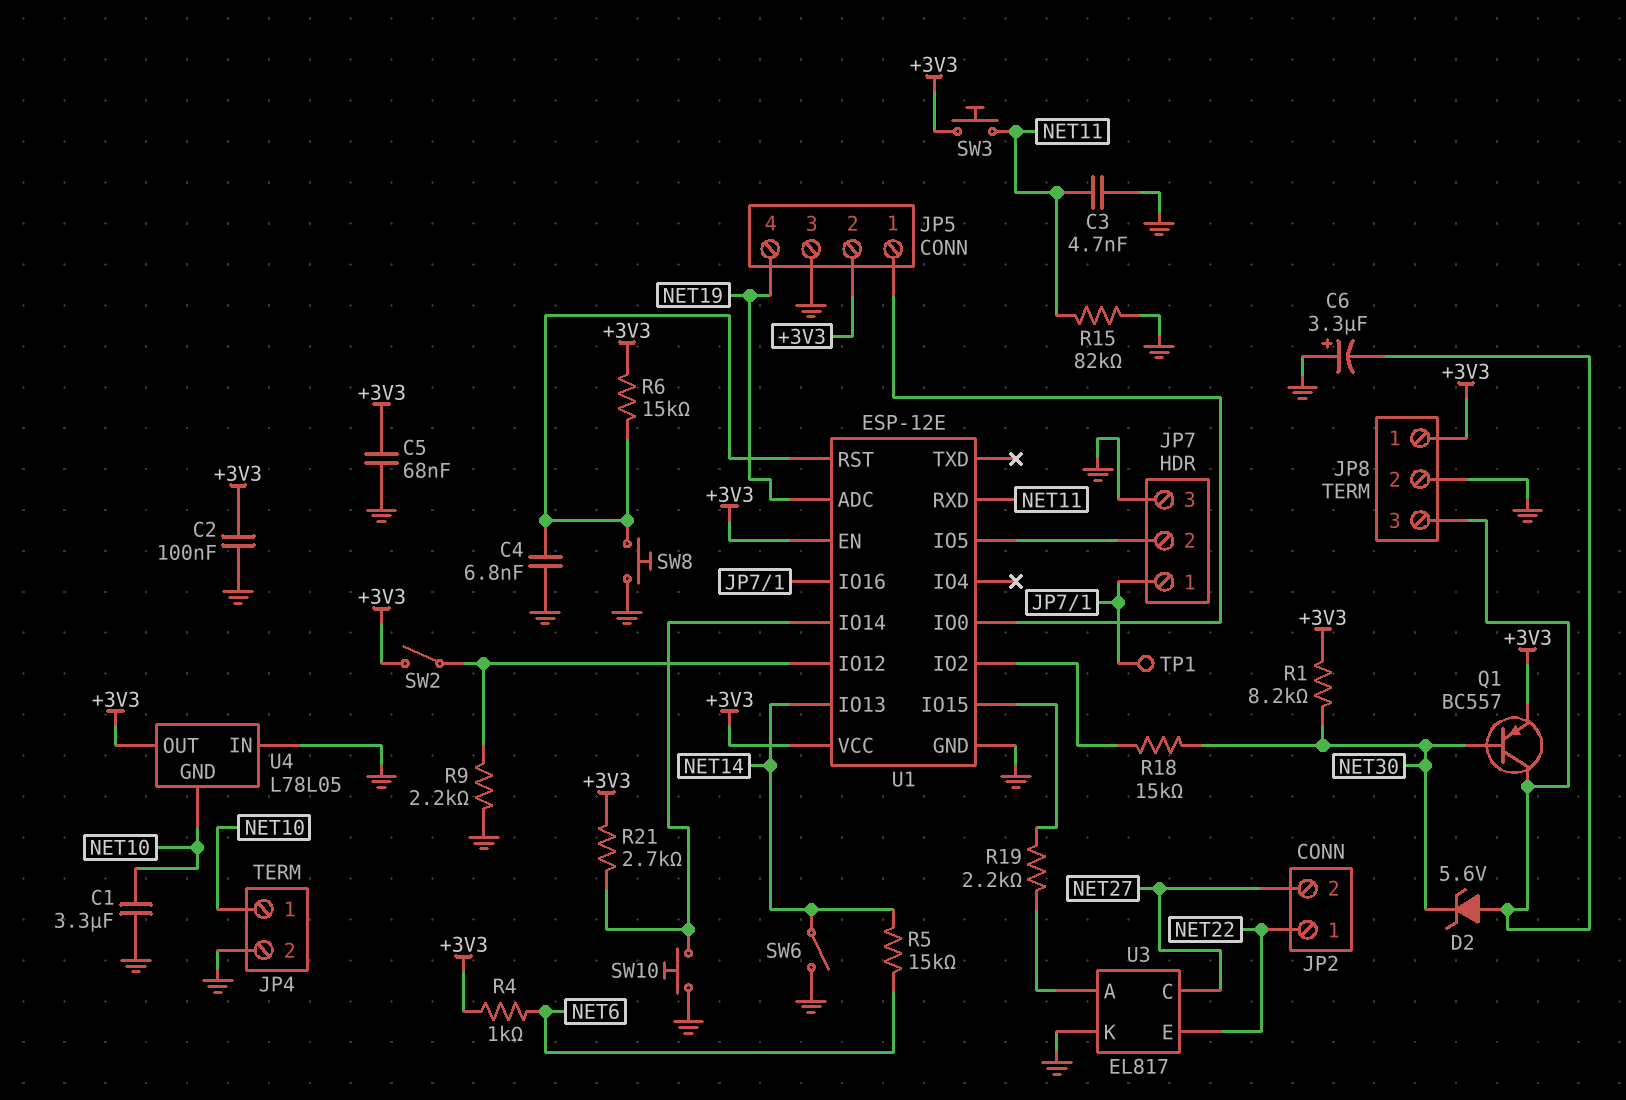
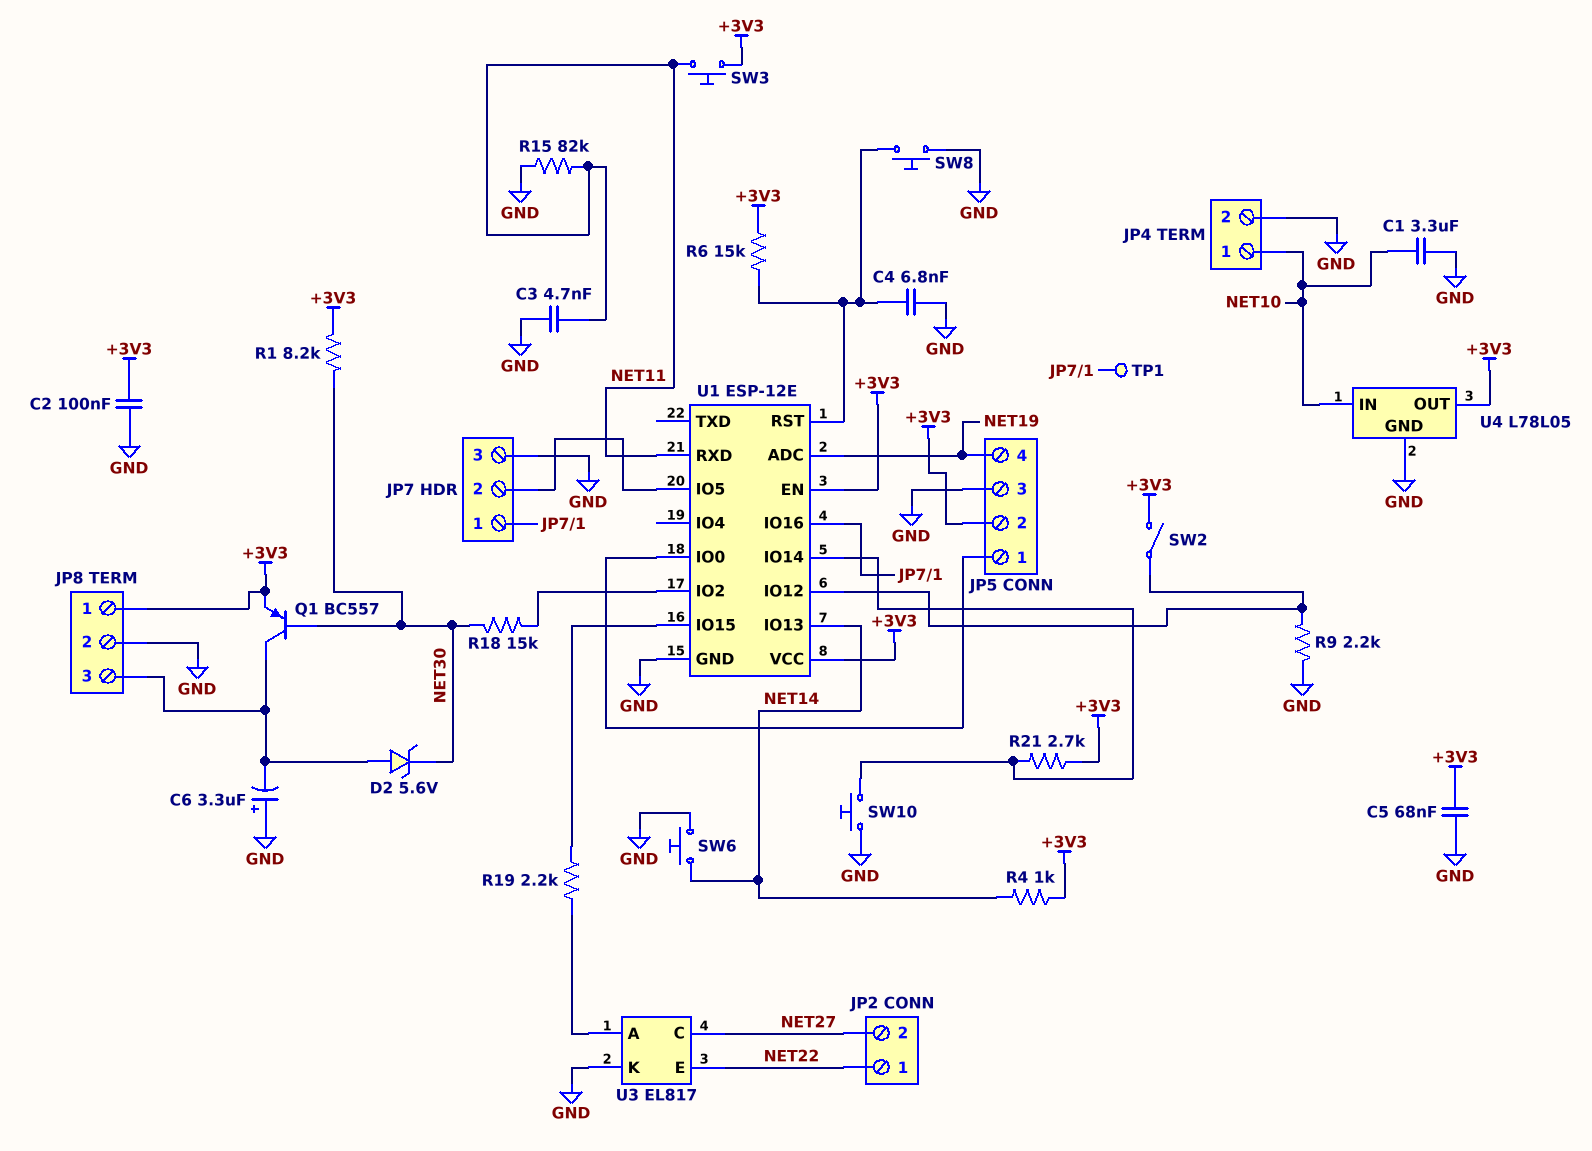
R4: 1k (+3V3, NET6) -> 1k (+3V3, NET14)
R5: 15k (NET6, NET14) -> none
SW6: switch (GND, NET14) -> button (GND, NET14)
U4 pin GND: NET10 -> GND
U4 pin IN: GND -> NET10

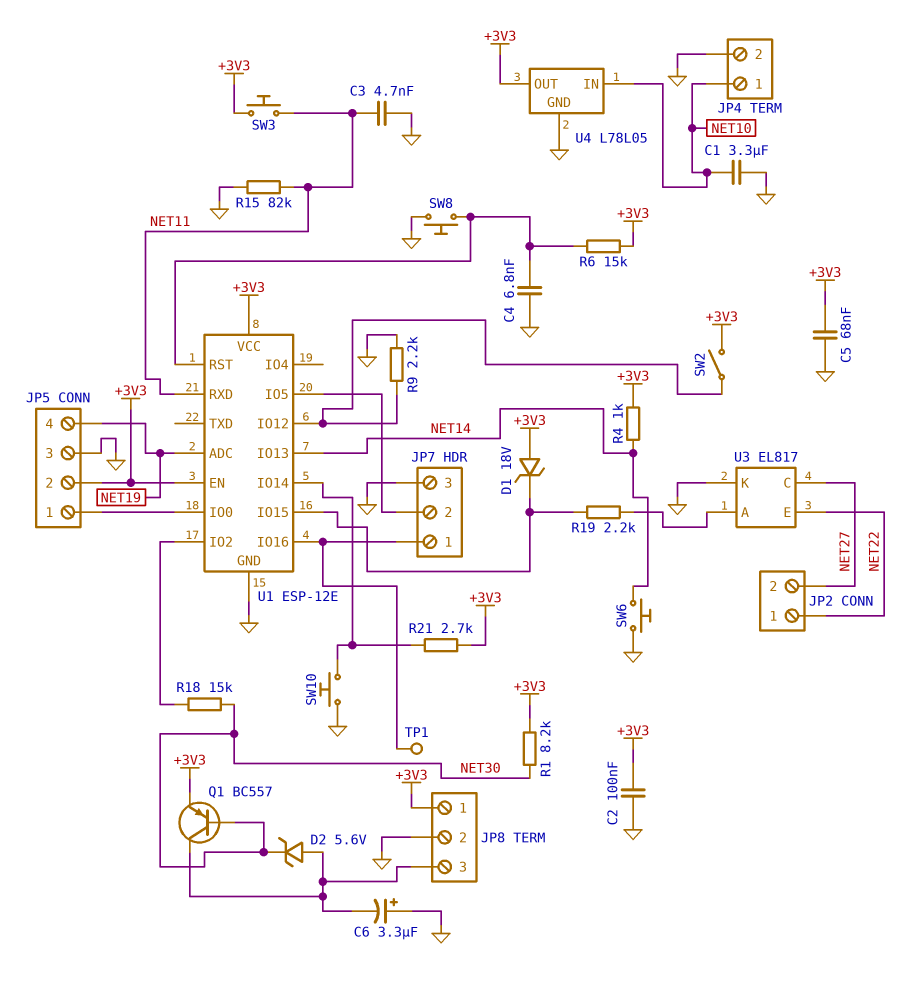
D1: none -> zener 18V (A +3V3, K U1/IO15)

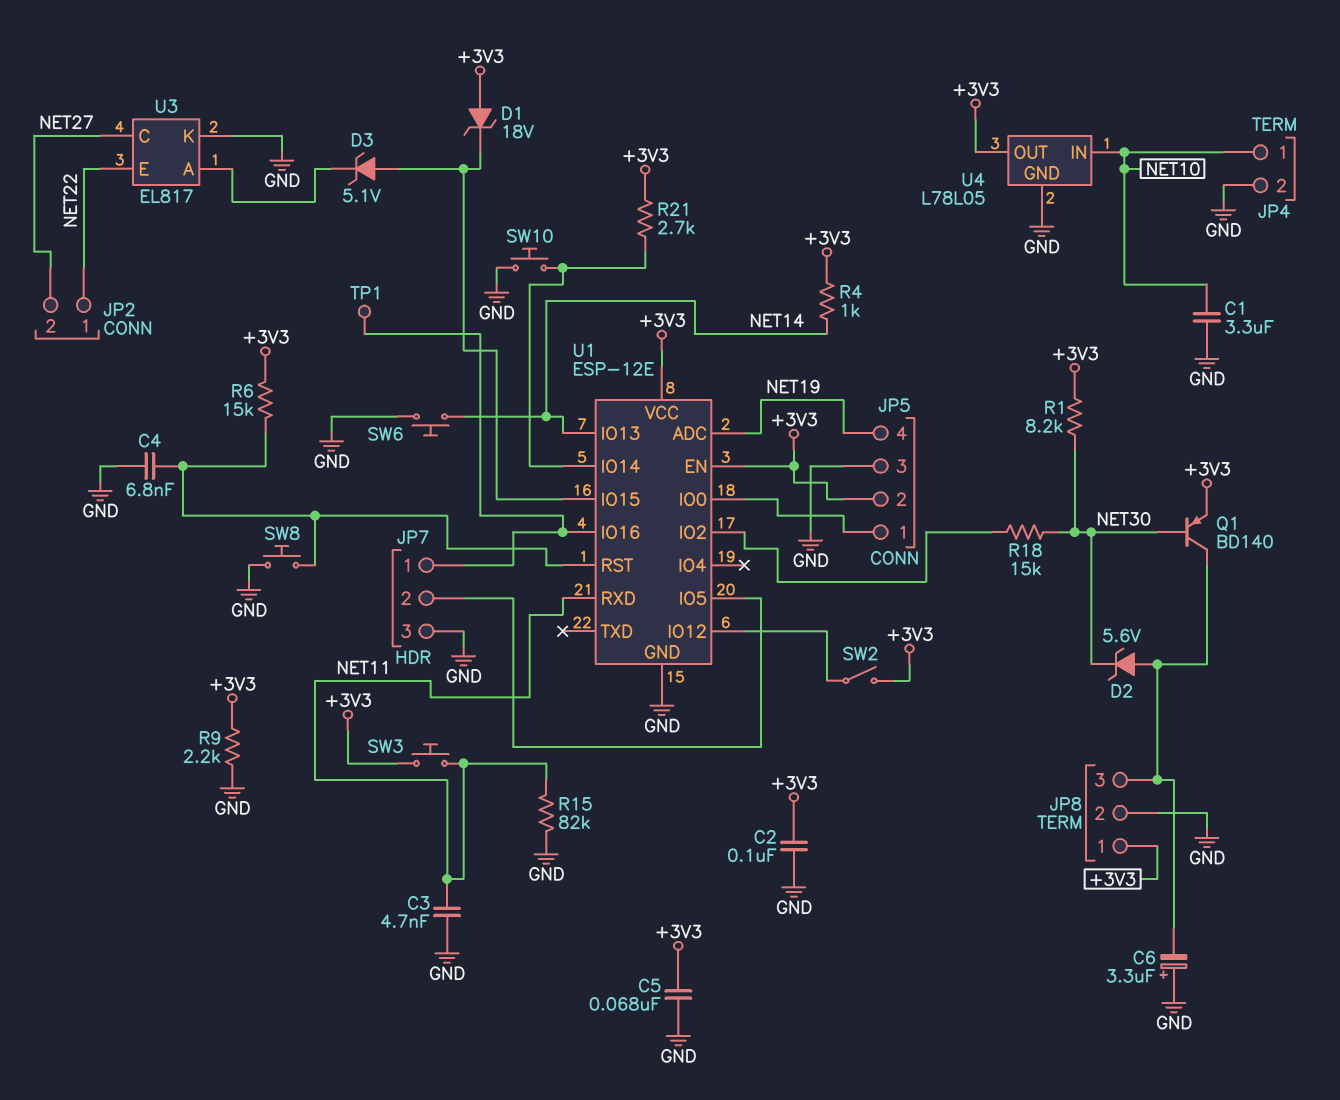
D3: none -> zener 5.1V (A U1/IO15, K U3/A)
Q1: PNP BC557 (B NET30, C JP8/3, E +3V3) -> PNP BD140 (B NET30, C JP8/3, E +3V3)
R9: 2.2k (GND, U1/IO12) -> 2.2k (+3V3, GND)
R19: 2.2k (U1/IO15, U3/A) -> none

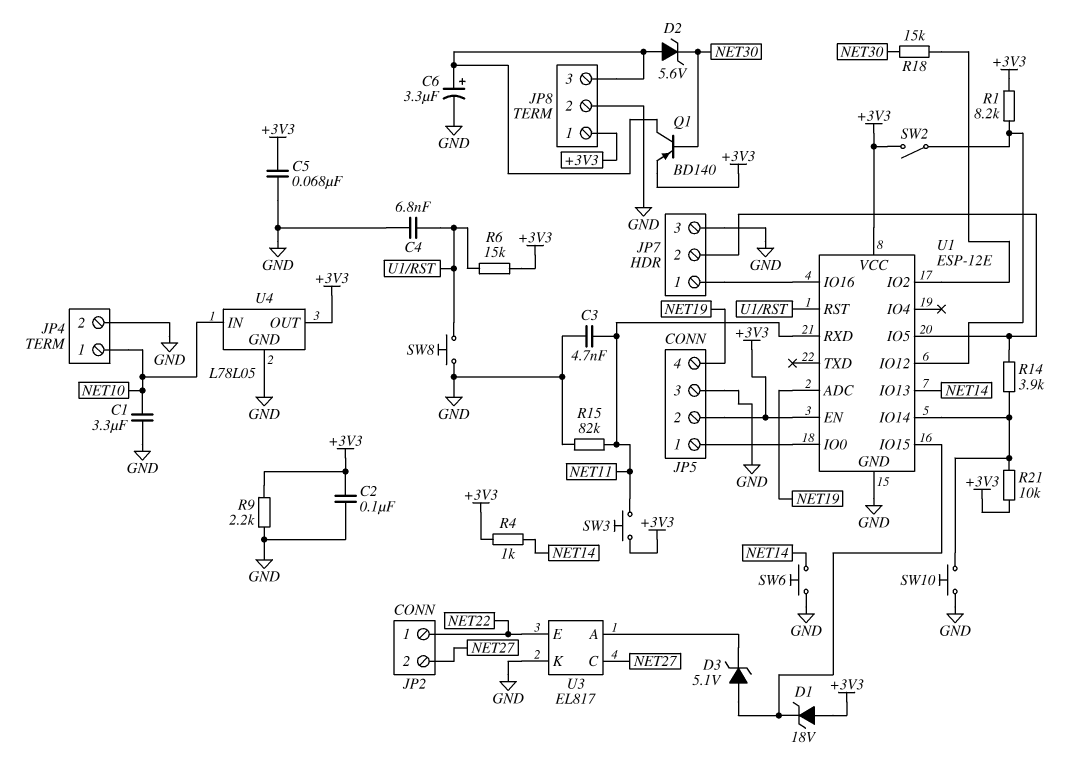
C6: 3.3uF (plus GND, minus JP8/3) -> 3.3uF (plus JP8/3, minus GND)
R1: 8.2k (+3V3, NET30) -> 8.2k (+3V3, U1/IO12)
R14: none -> 3.9k (JP7/2, U1/IO14)
R21: 2.7k (+3V3, U1/IO14) -> 10k (+3V3, U1/IO14)
TP1: test point (JP7/1) -> none

